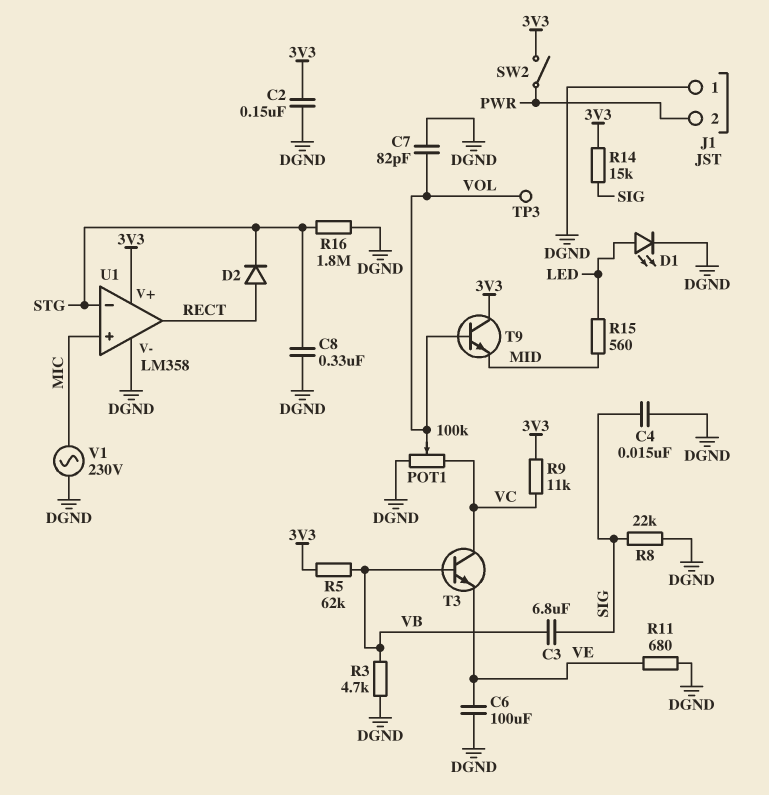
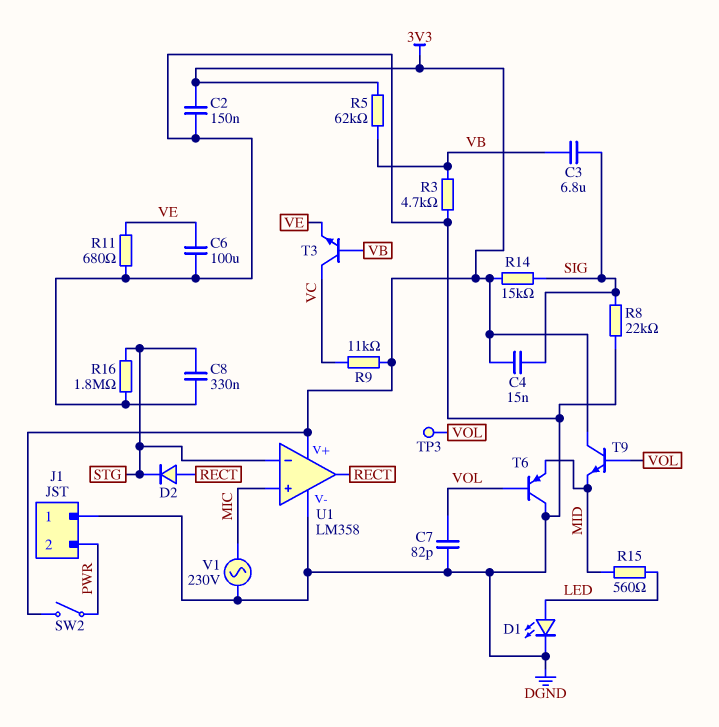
C4: 15nF (DGND, SIG) -> 15nF (3V3, SIG)
POT1: 100k (DGND, VC, wiper VOL) -> none
T6: none -> PNP (B VOL, C DGND, E MID)

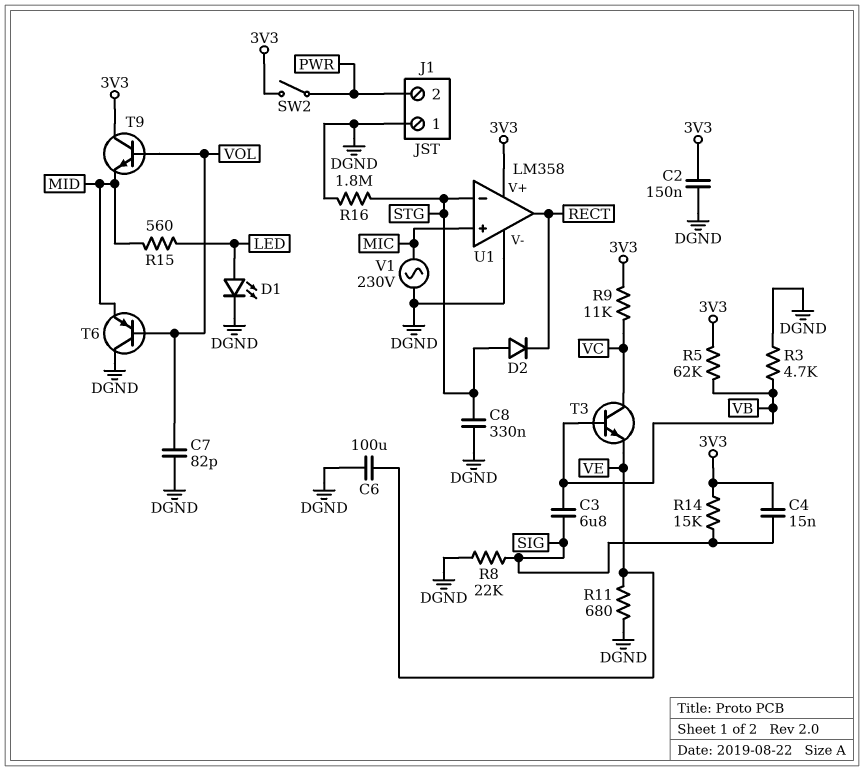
D2: diode (A RECT, K STG) -> diode (A STG, K RECT)
TP3: test point (VOL) -> none

